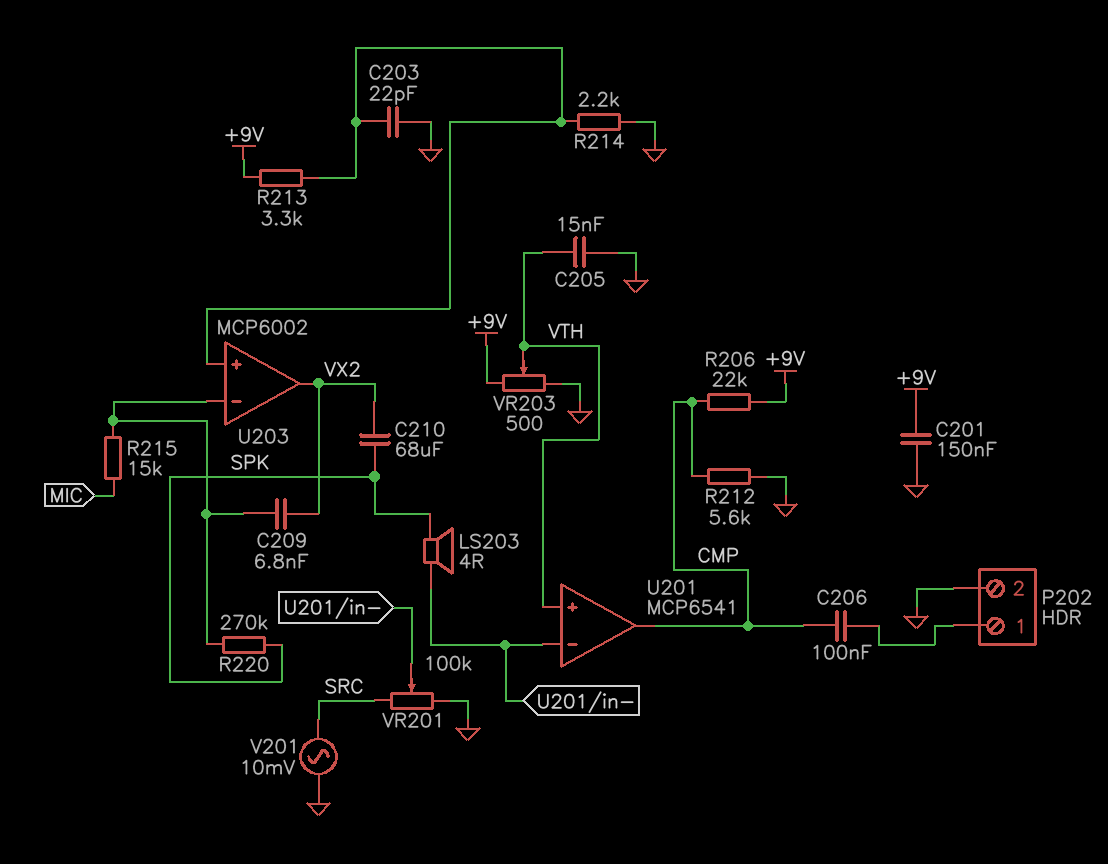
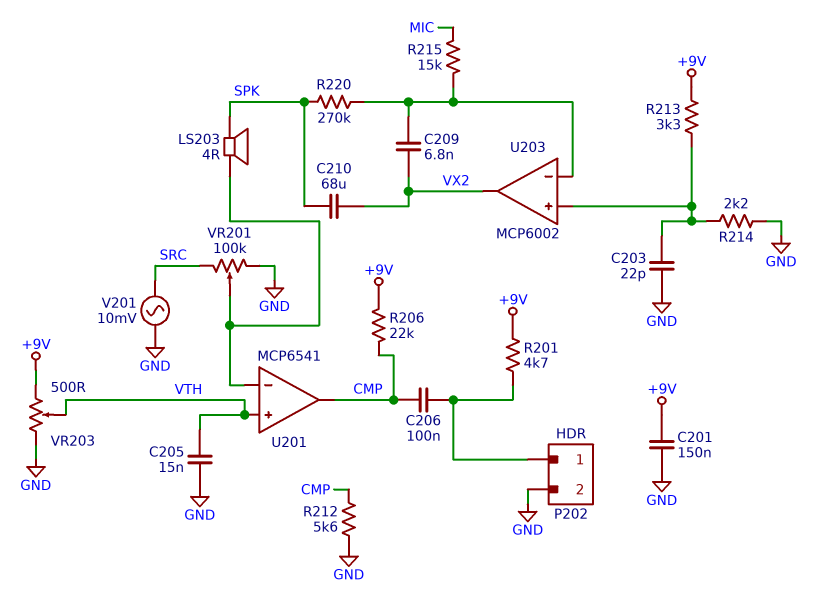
R201: none -> 4.7k (+9V, P202/1)

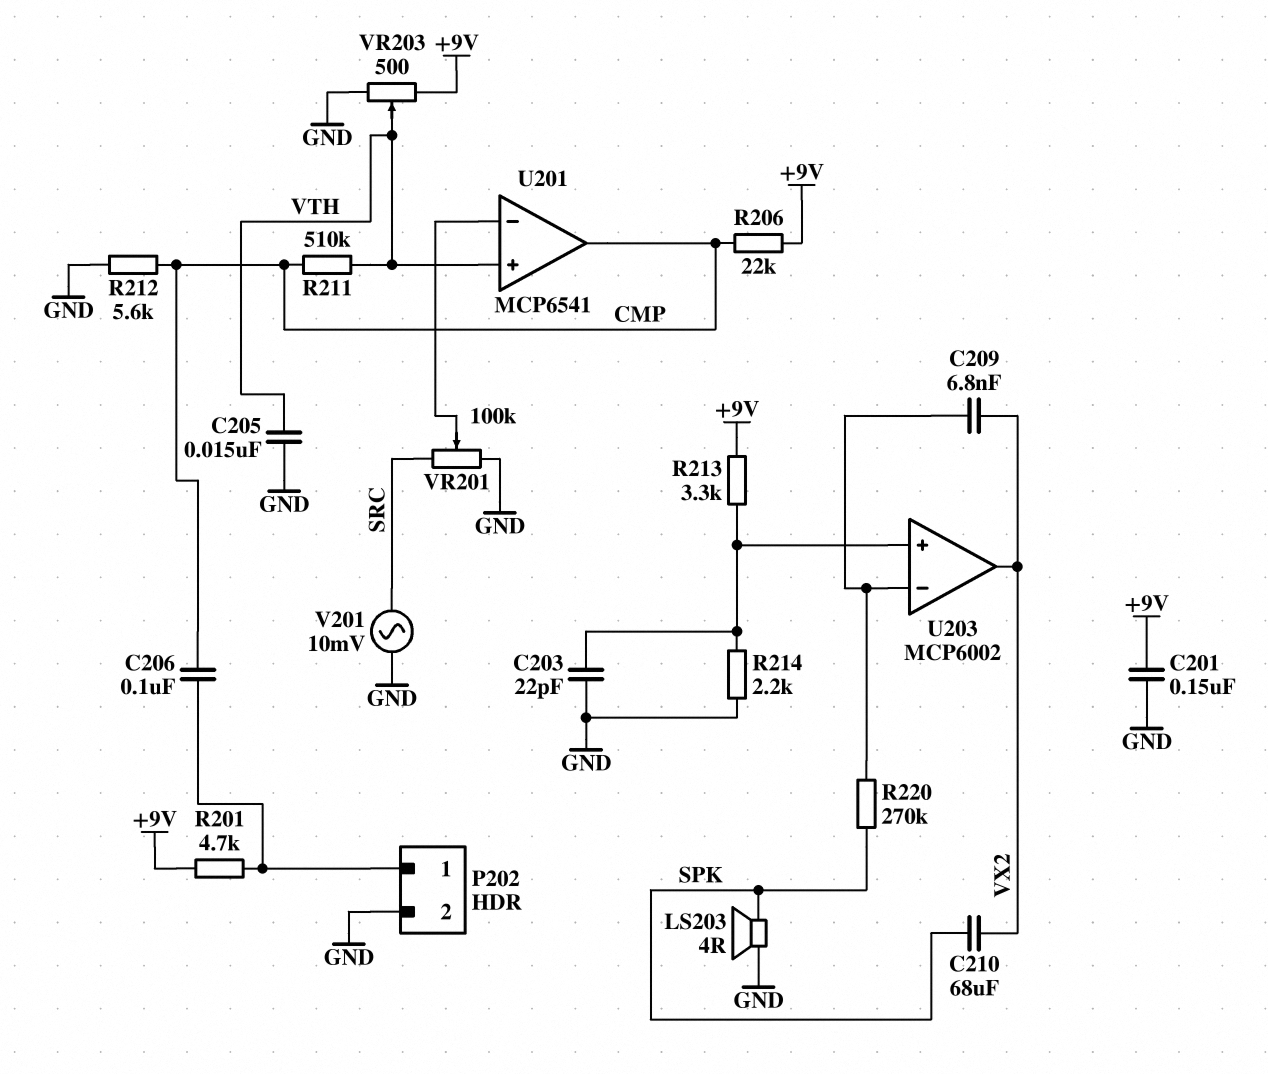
LS203: speaker 4R (SPK, U201/in-) -> speaker 4R (GND, SPK)
R211: none -> 510k (CMP, VTH)
R215: 15k (MIC, U203/in-) -> none

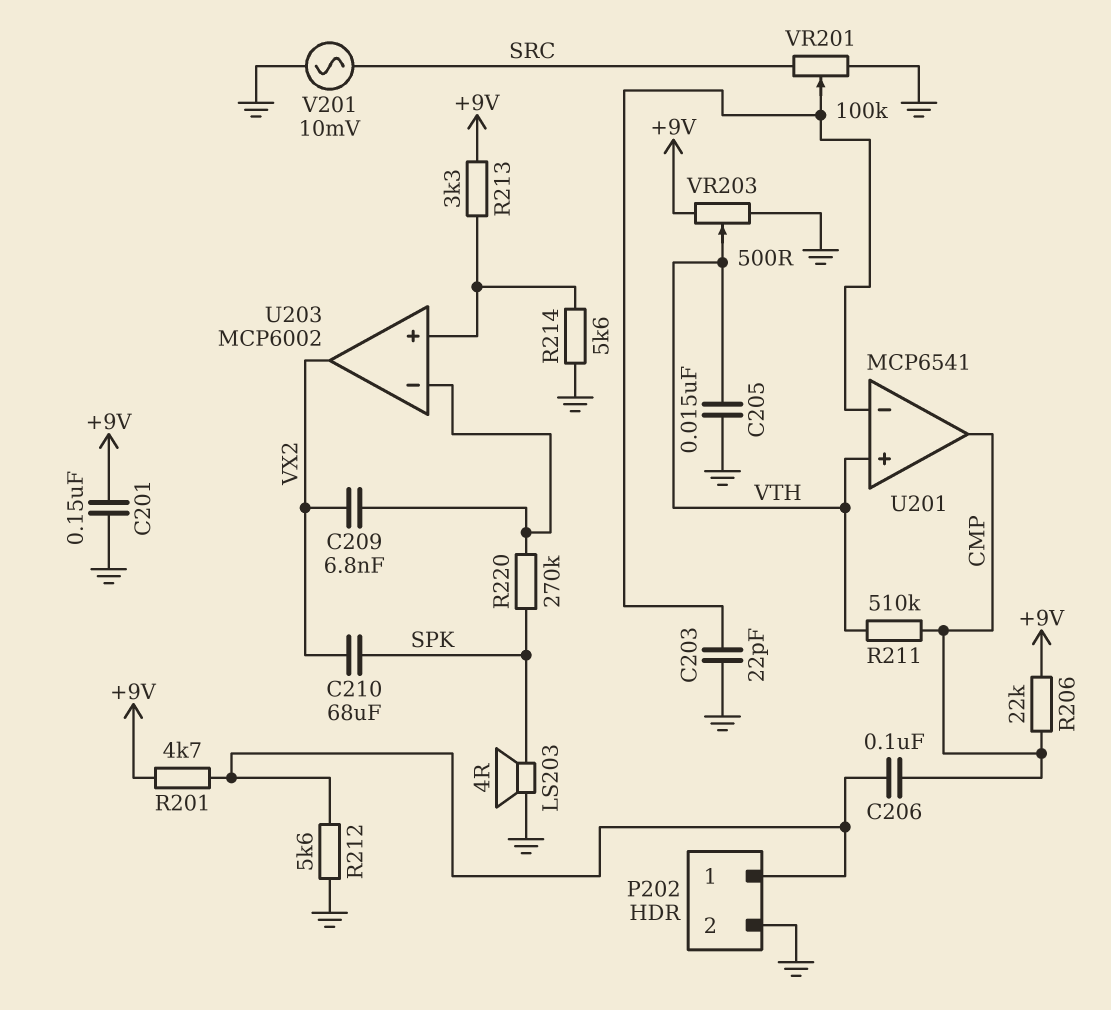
C203: 22pF (GND, U203/in+) -> 22pF (GND, U201/in-)
R212: 5.6k (CMP, GND) -> 5.6k (GND, P202/1)
R214: 2.2k (GND, U203/in+) -> 5.6k (GND, U203/in+)

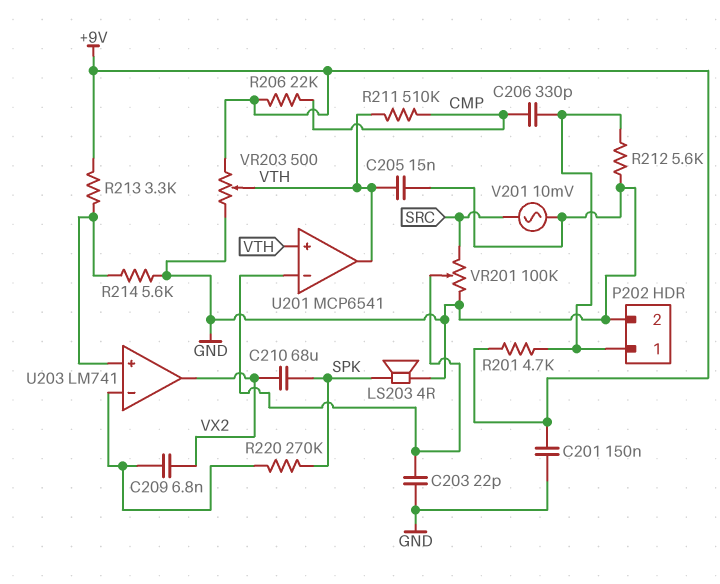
C206: 100nF (CMP, P202/1) -> 330pF (CMP, P202/1)
U201 pin out: CMP -> VTH
U203: MCP6002 -> LM741

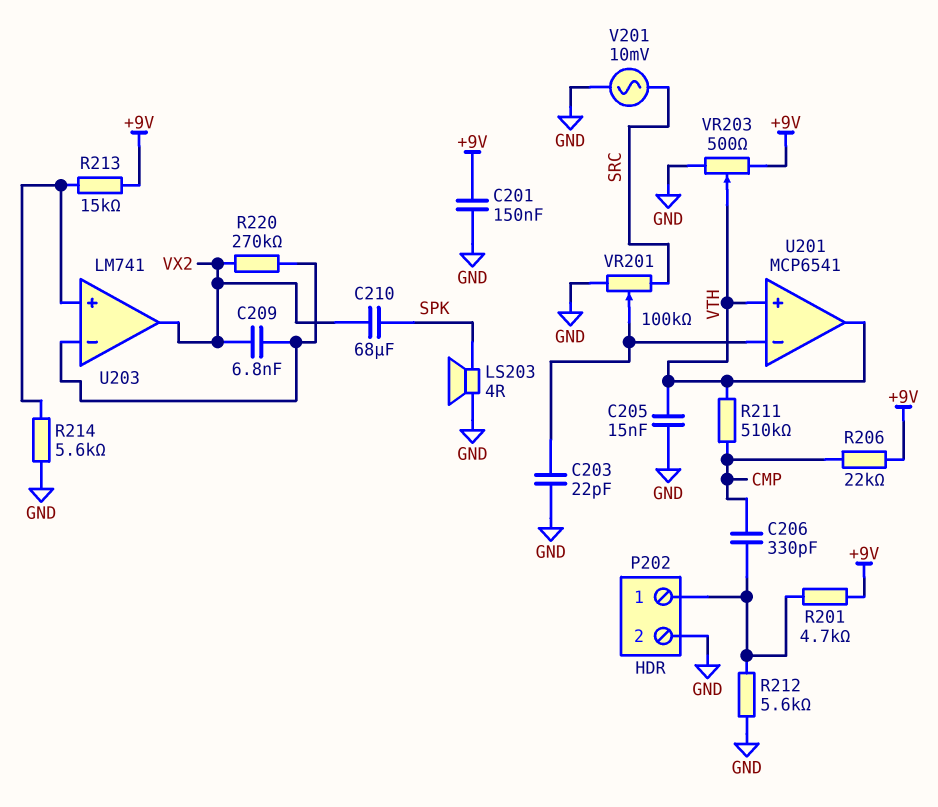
R213: 3.3k (+9V, U203/in+) -> 15k (+9V, U203/in+)
R220: 270k (SPK, U203/in-) -> 270k (U203/in-, VX2)

